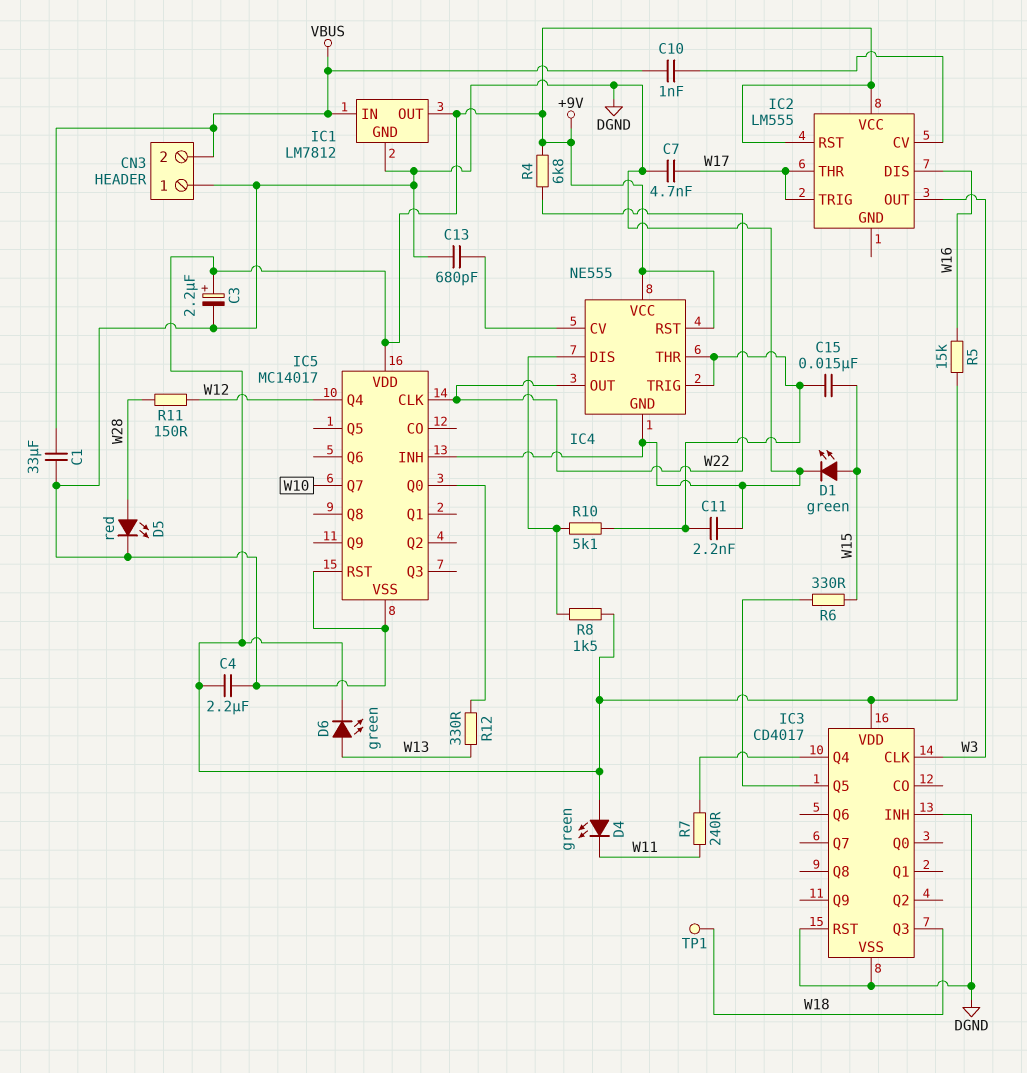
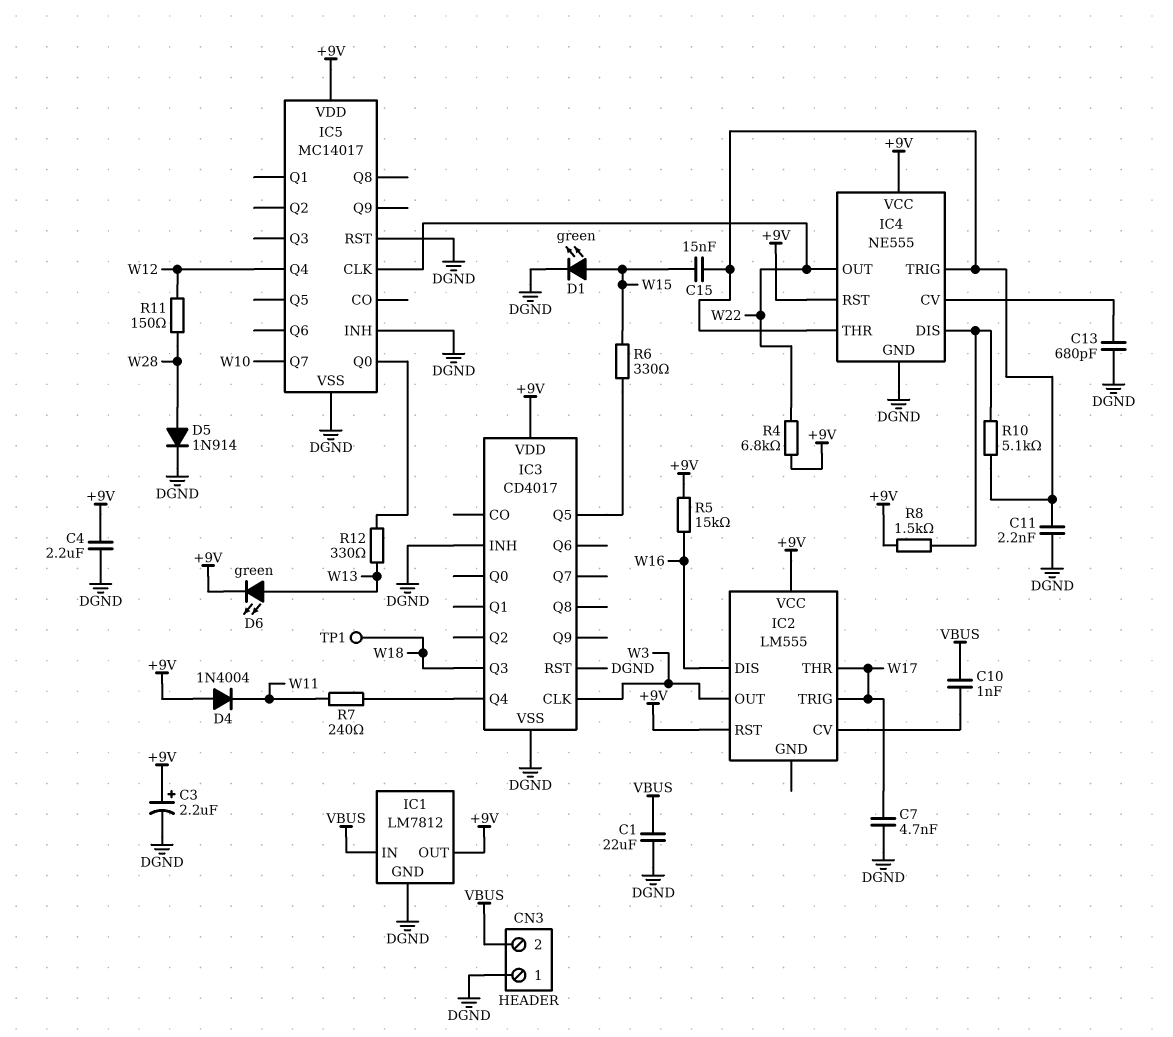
C1: 33uF (DGND, VBUS) -> 22uF (DGND, VBUS)
D4: LED green (A +9V, K W11) -> diode 1N4004 (A +9V, K W11)
D5: LED red (A W28, K DGND) -> diode 1N914 (A W28, K DGND)

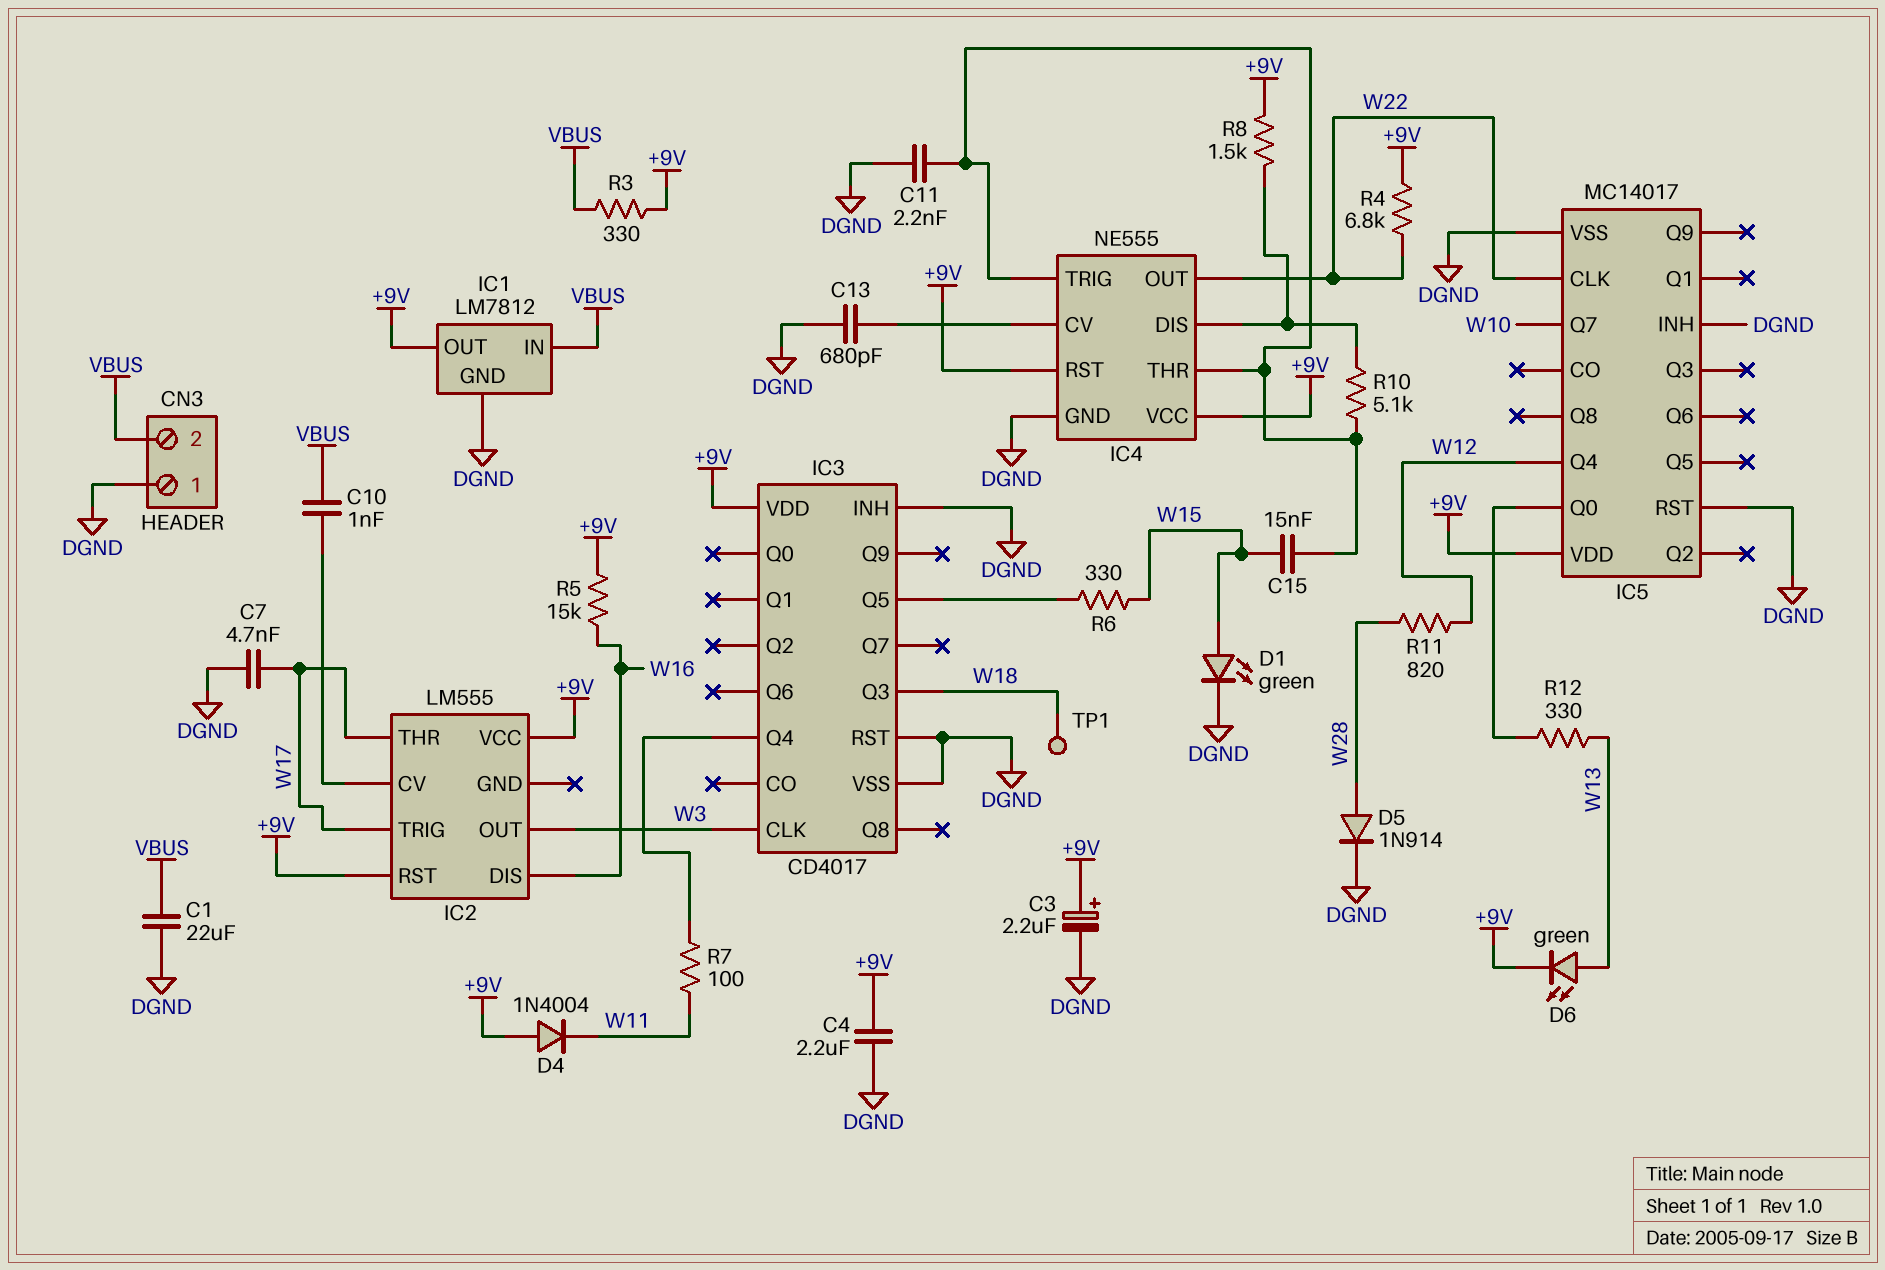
R3: none -> 330 (+9V, VBUS)
R7: 240 (IC3/Q4, W11) -> 100 (IC3/Q4, W11)
R11: 150 (W12, W28) -> 820 (W12, W28)

